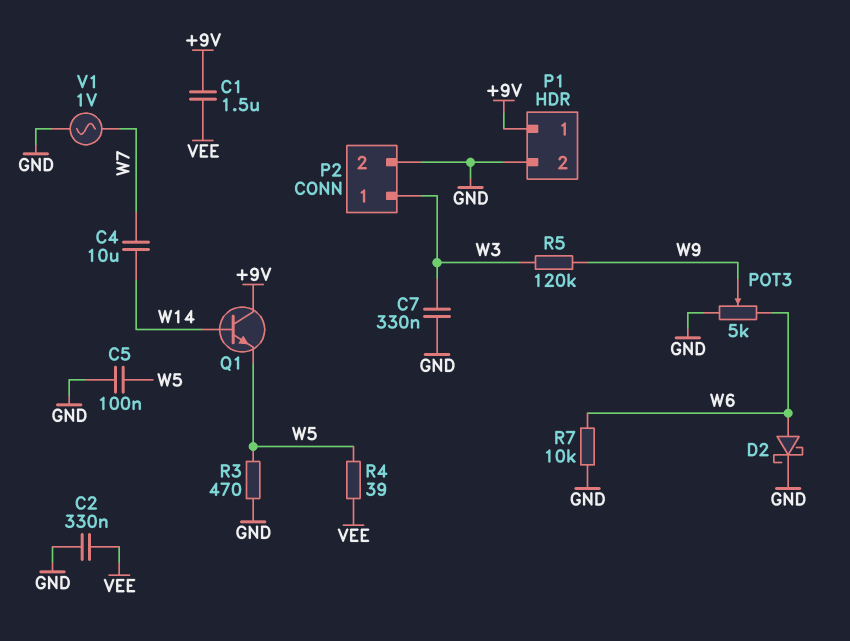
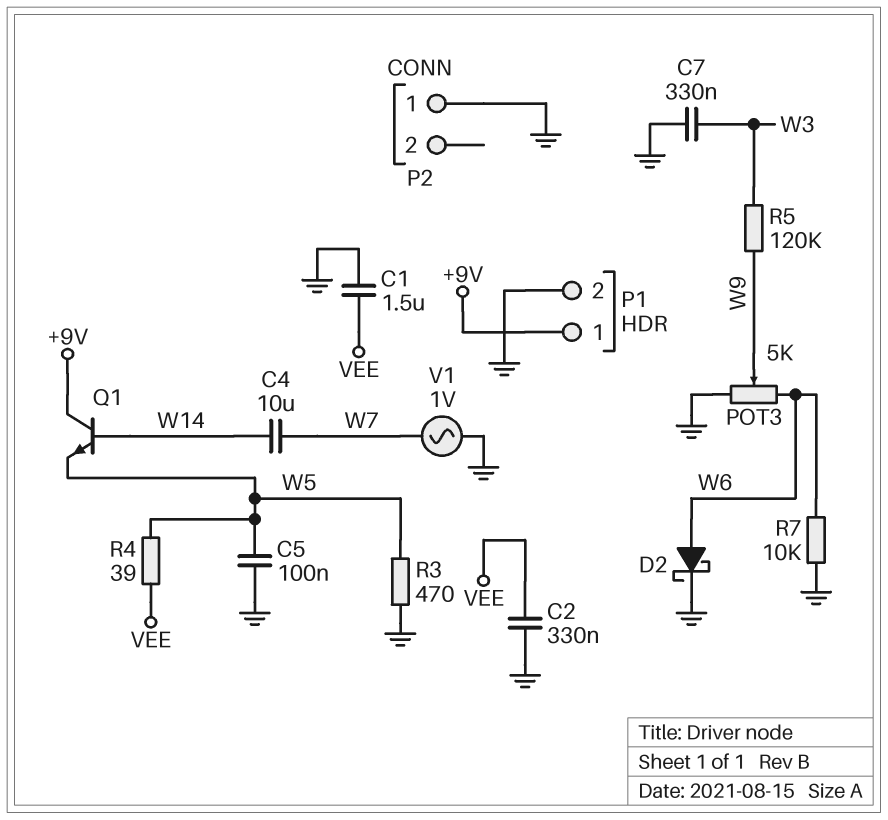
C1: 1.5uF (+9V, VEE) -> 1.5uF (GND, VEE)
P2 pin 1: W3 -> GND
P2 pin 2: GND -> none

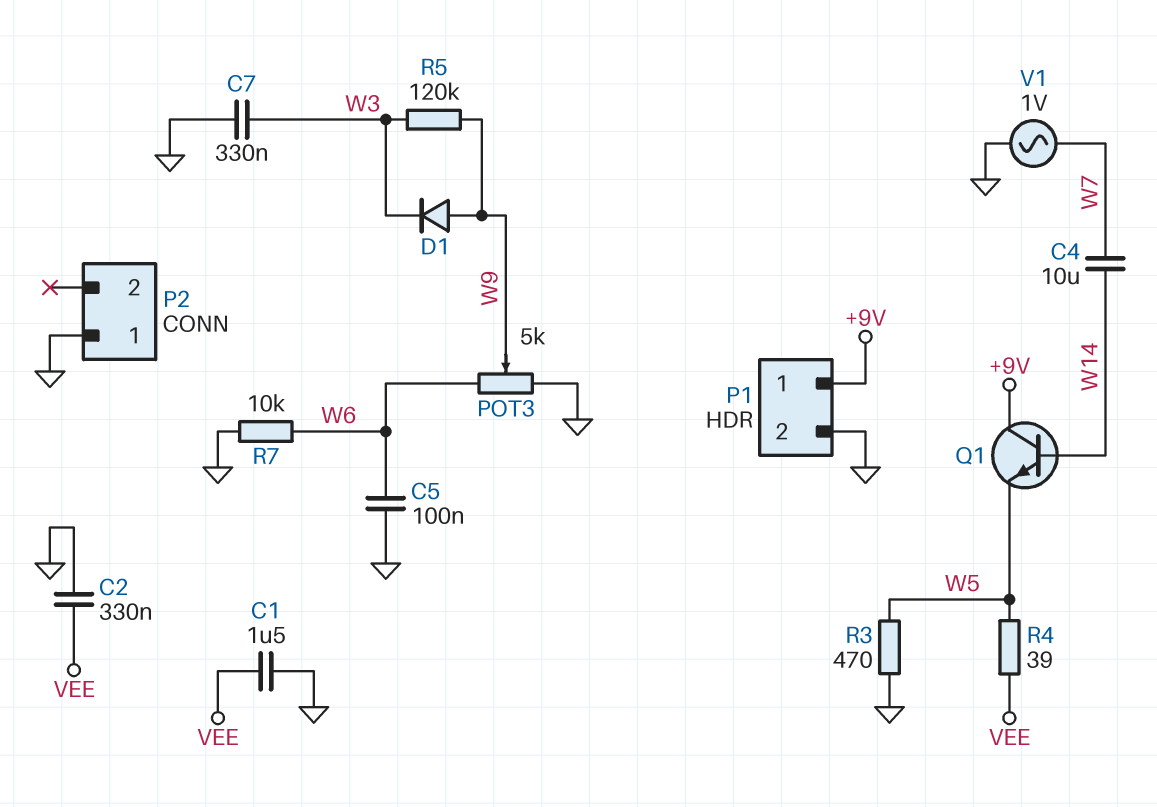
C5: 100nF (GND, W5) -> 100nF (GND, W6)
D1: none -> diode (A W9, K W3)
D2: schottky (A W6, K GND) -> none

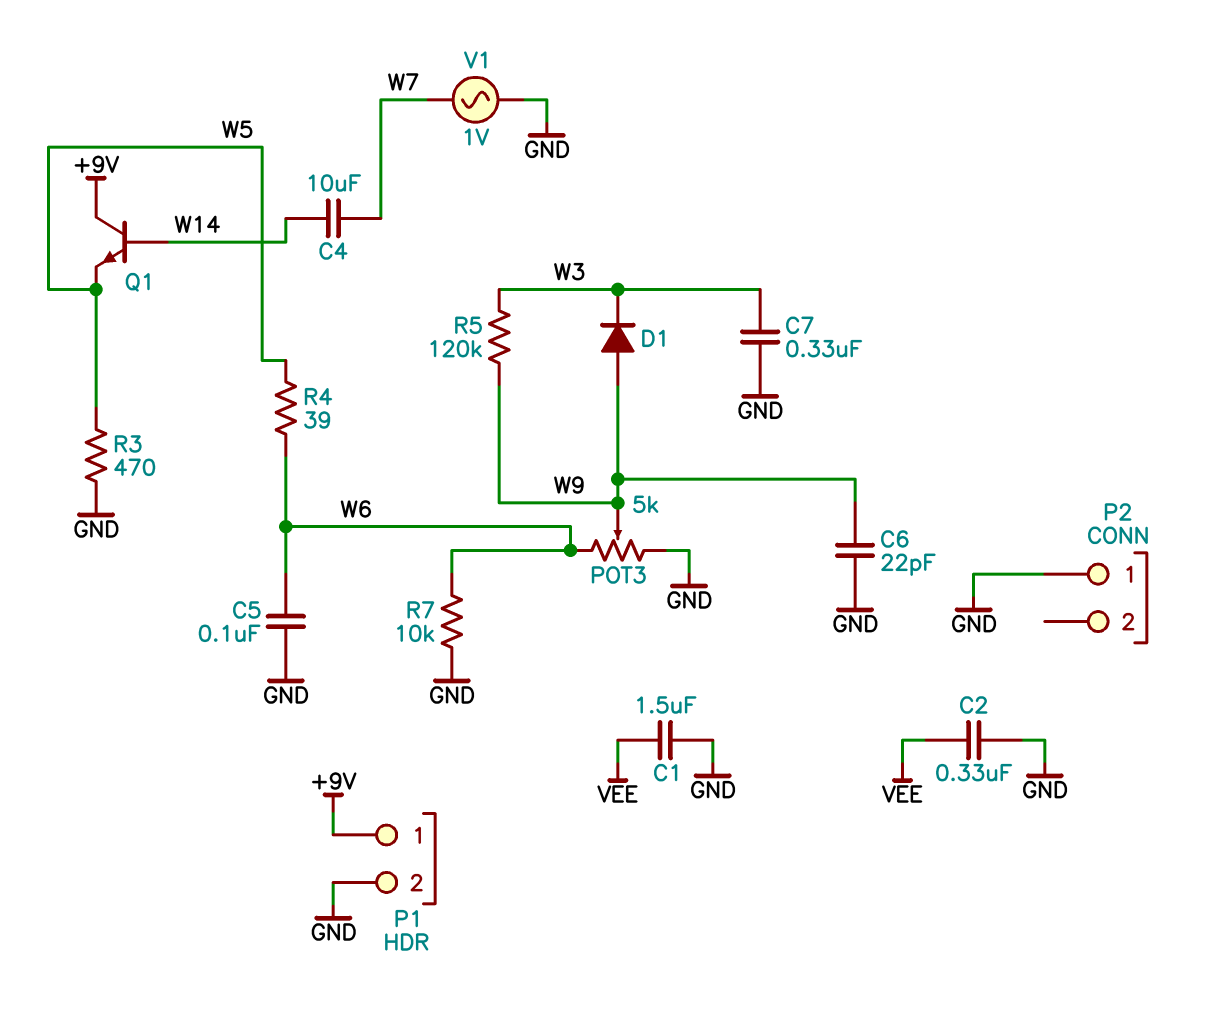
C6: none -> 22pF (GND, W9)
R4: 39 (VEE, W5) -> 39 (W5, W6)

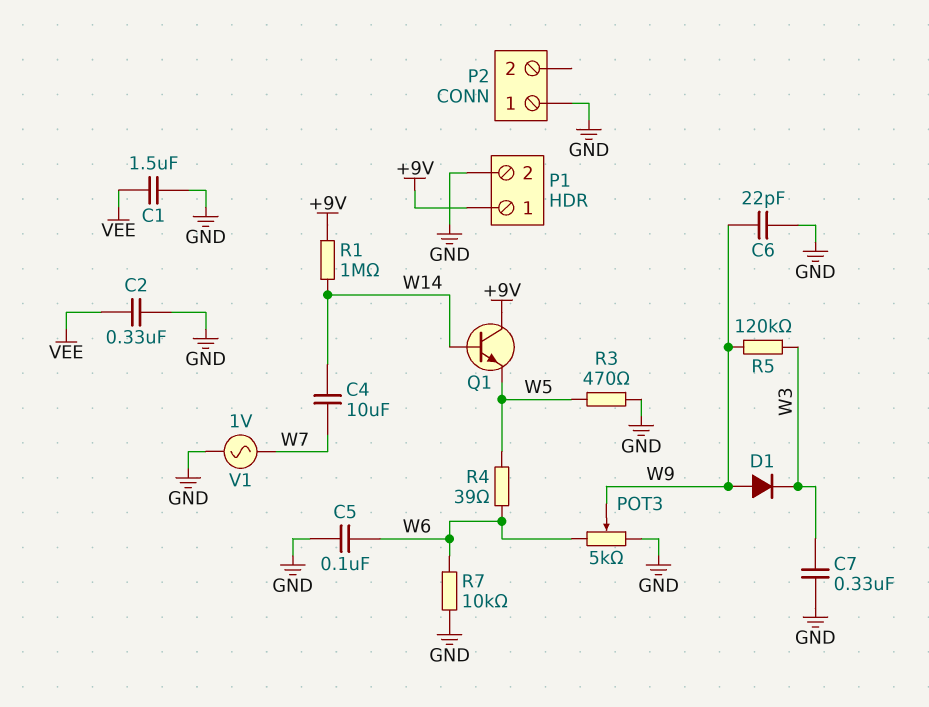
R1: none -> 1M (+9V, W14)

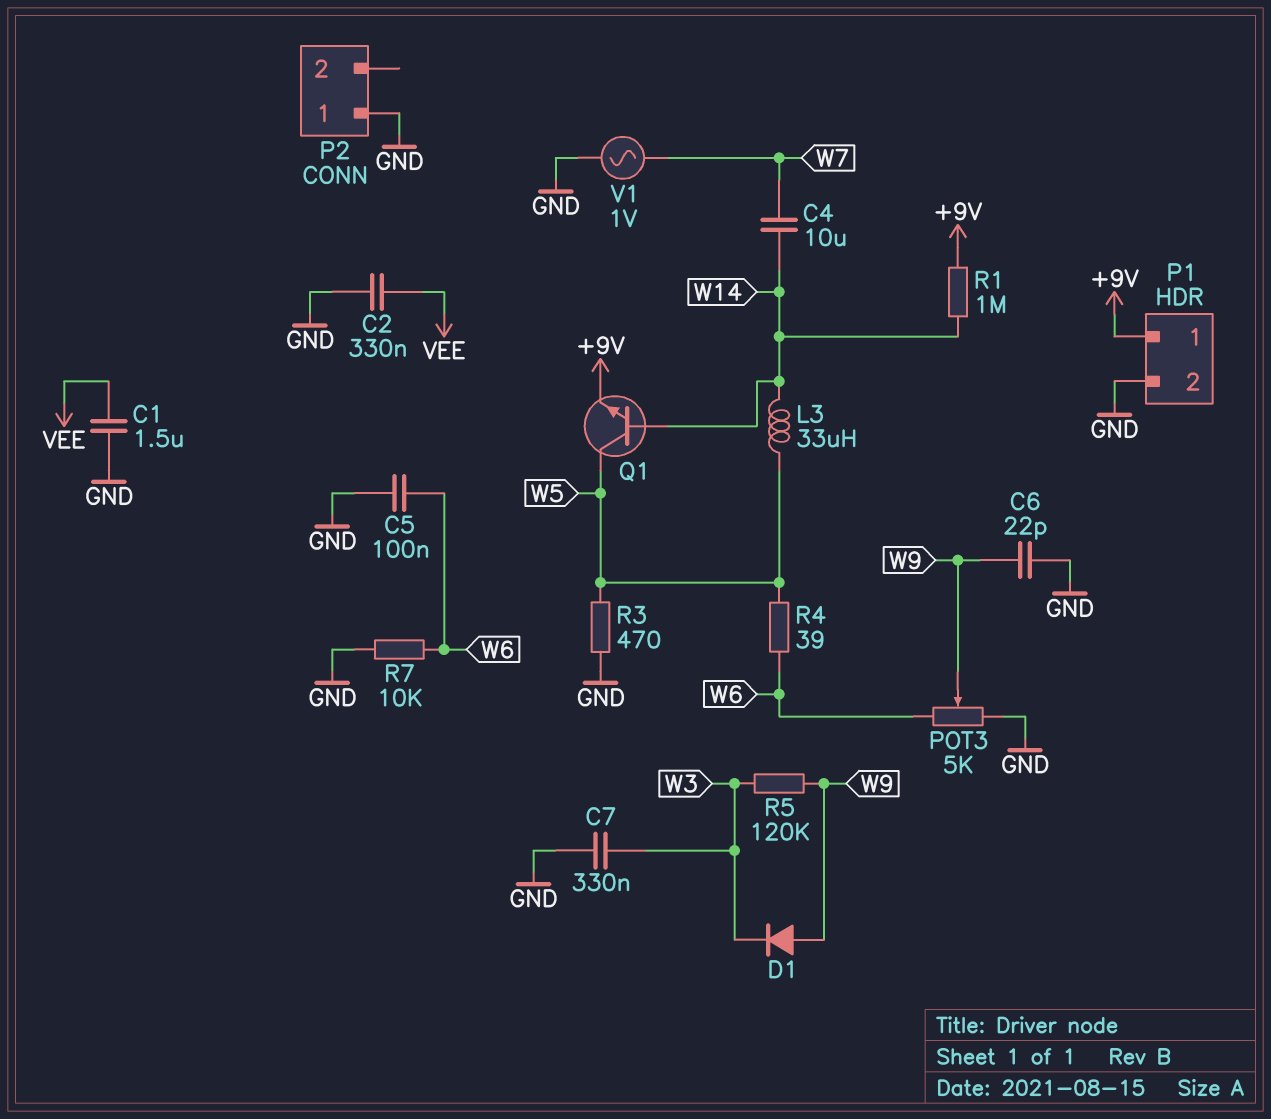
L3: none -> 33uH (W5, W14)
Q1: NPN (B W14, C +9V, E W5) -> NPN (B W14, C W5, E +9V)

